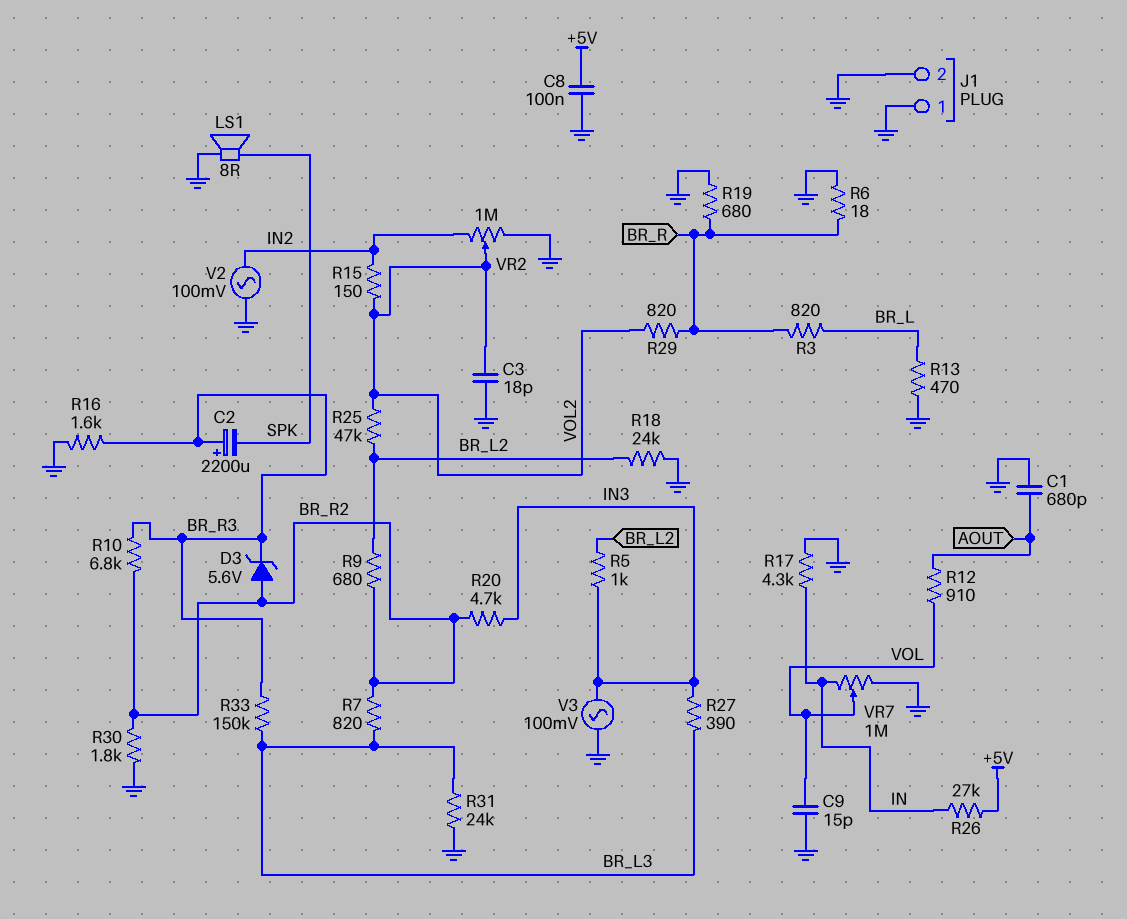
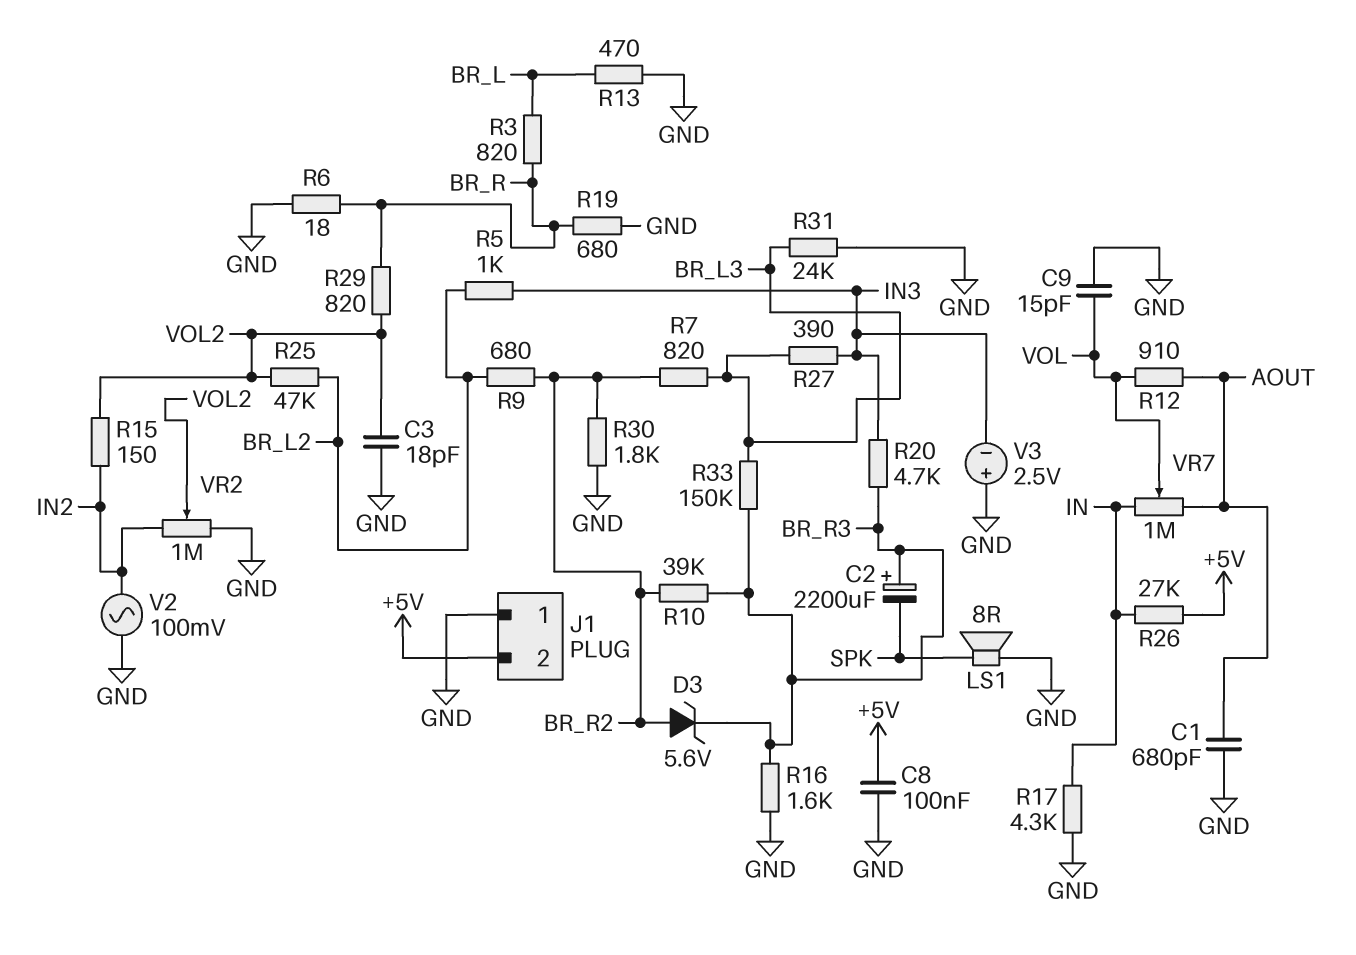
J1 pin 2: GND -> +5V
R10: 6.8k (BR_R2, BR_R3) -> 39k (BR_R2, BR_R3)
R18: 24k (BR_L2, GND) -> none
R20: 4.7k (BR_R2, IN3) -> 4.7k (BR_R3, IN3)
V3: AC 100mV (GND, IN3) -> 2.5V (plus GND, minus IN3)
VR7: 1M (GND, IN, wiper VOL) -> 1M (AOUT, IN, wiper VOL)

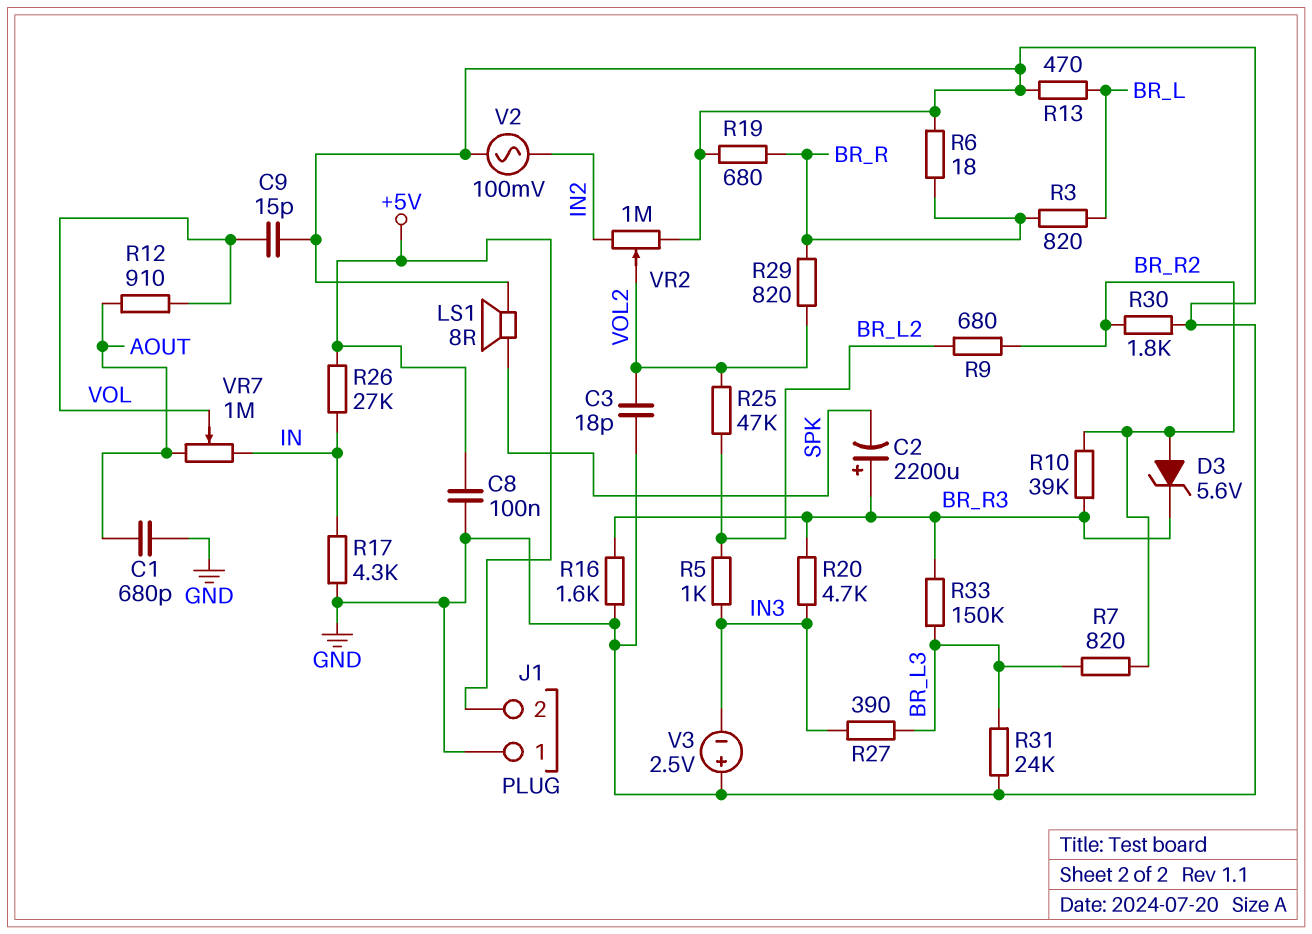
R15: 150 (IN2, VOL2) -> none

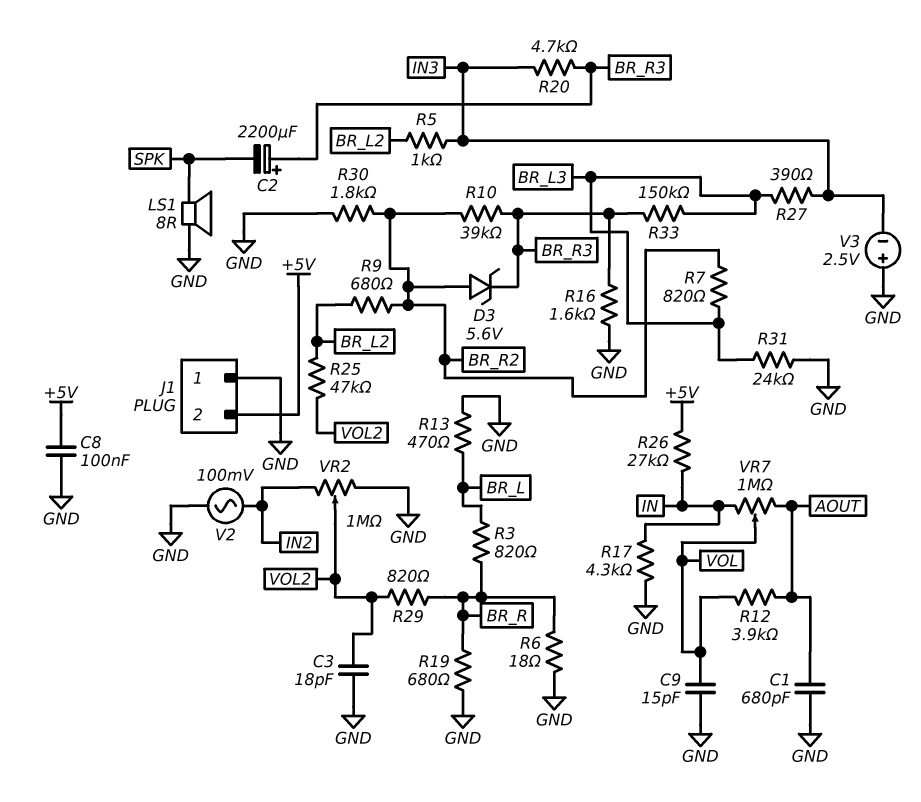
R12: 910 (AOUT, VOL) -> 3.9k (AOUT, VOL)

